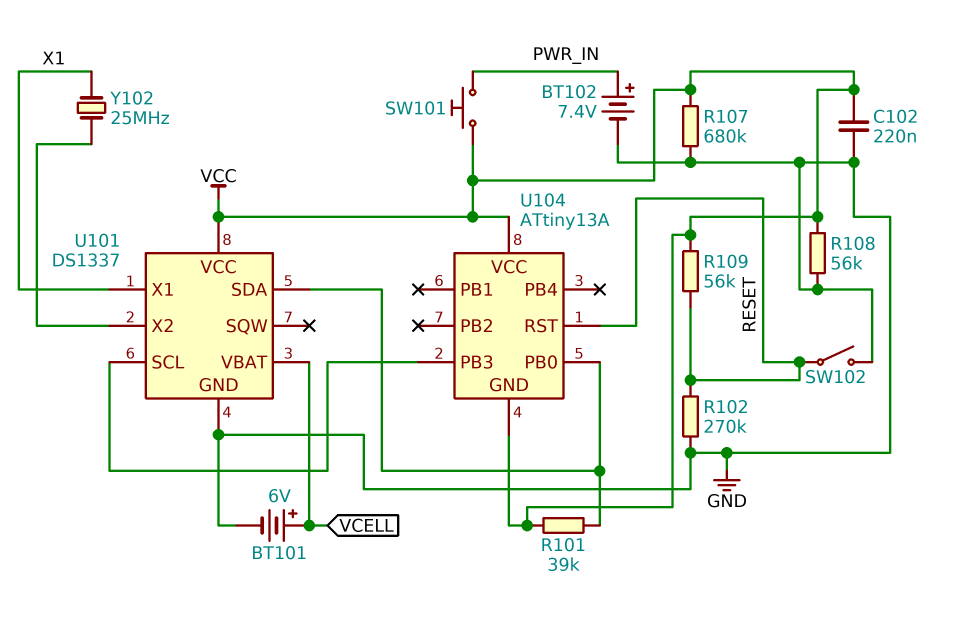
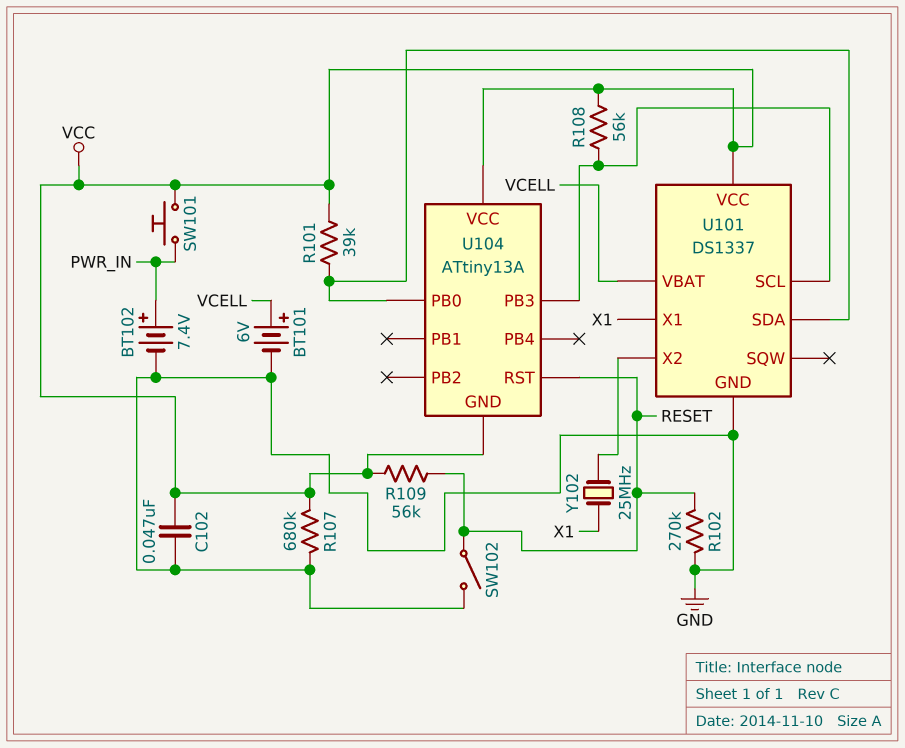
C102: 220nF (GND, VCC) -> 47nF (GND, VCC)
R108: 56k (GND, VCC) -> 56k (U101/SCL, VCC)

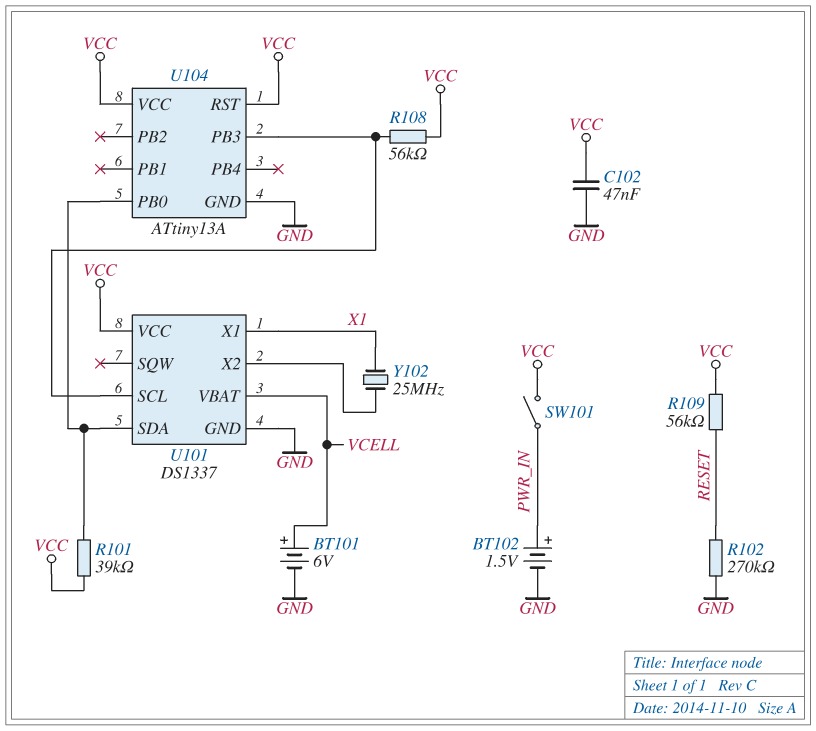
BT102: 7.4V (plus PWR_IN, minus GND) -> 1.5V (plus PWR_IN, minus GND)
R107: 680k (GND, VCC) -> none
SW101: button (PWR_IN, VCC) -> switch (PWR_IN, VCC)
SW102: switch (GND, RESET) -> none
U104 pin GND: VCC -> GND
U104 pin RST: RESET -> VCC

